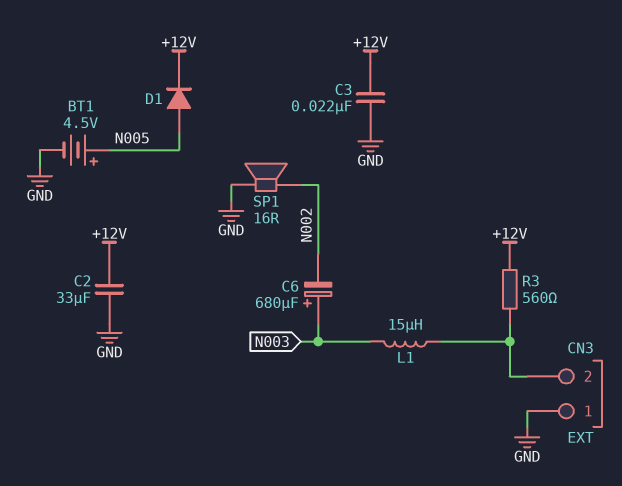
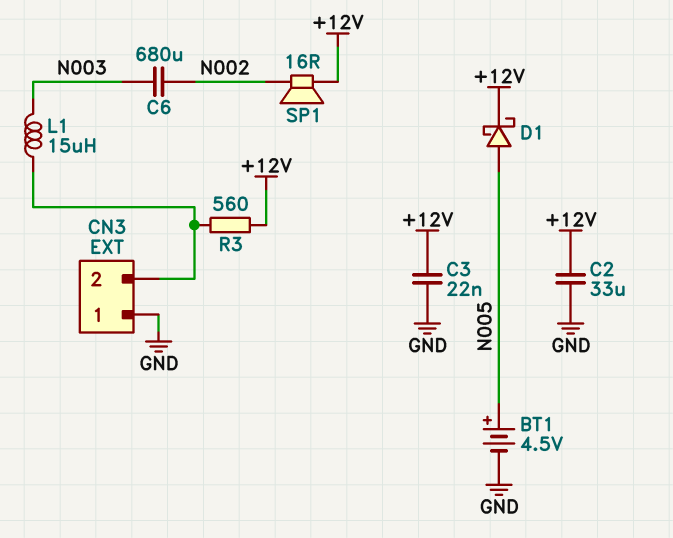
C6: 680uF (plus N003, minus N002) -> 680uF (N002, N003)
D1: diode (A N005, K +12V) -> schottky (A N005, K +12V)
SP1: speaker 16R (GND, N002) -> speaker 16R (+12V, N002)

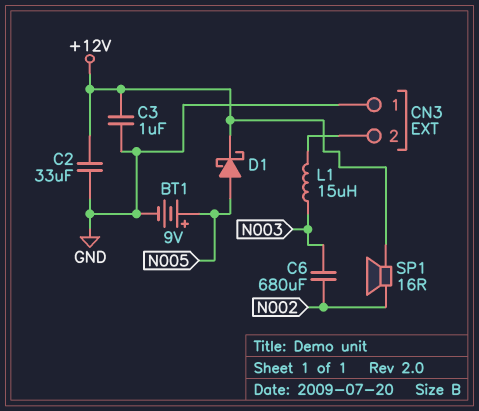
BT1: 4.5V (plus N005, minus GND) -> 9V (plus N005, minus GND)
C3: 22nF (+12V, GND) -> 1uF (+12V, GND)
R3: 560 (+12V, CN3/2) -> none

